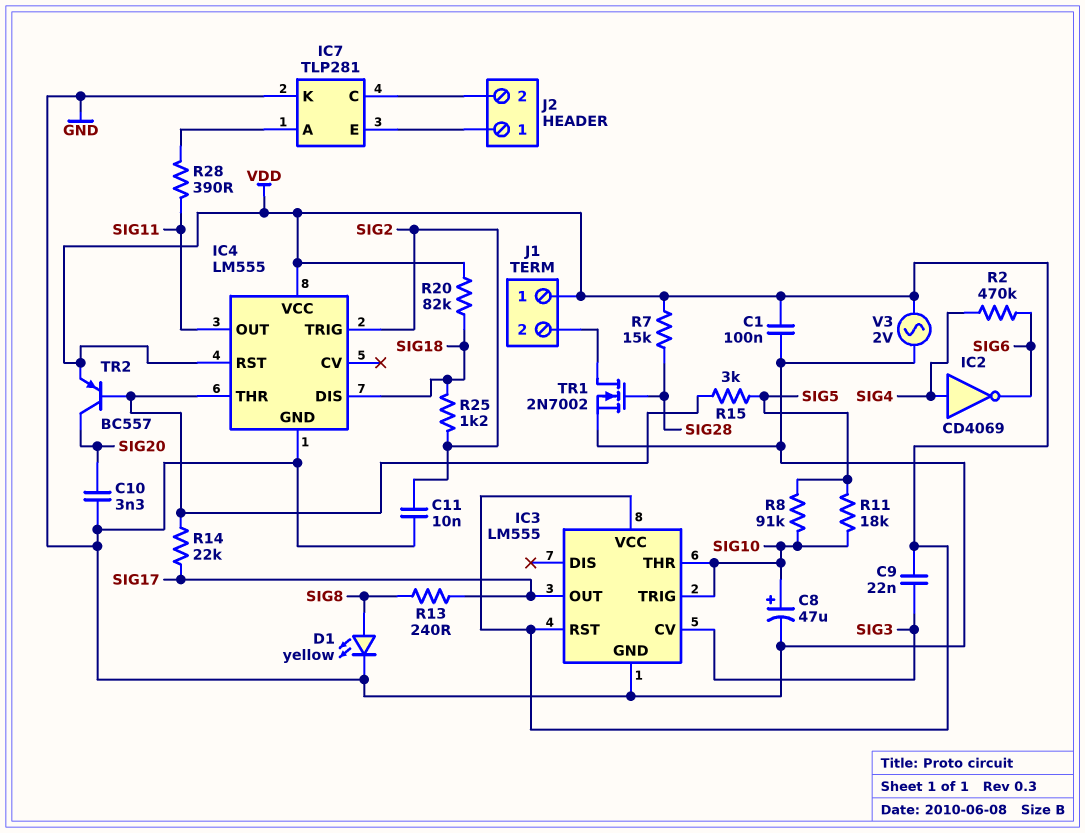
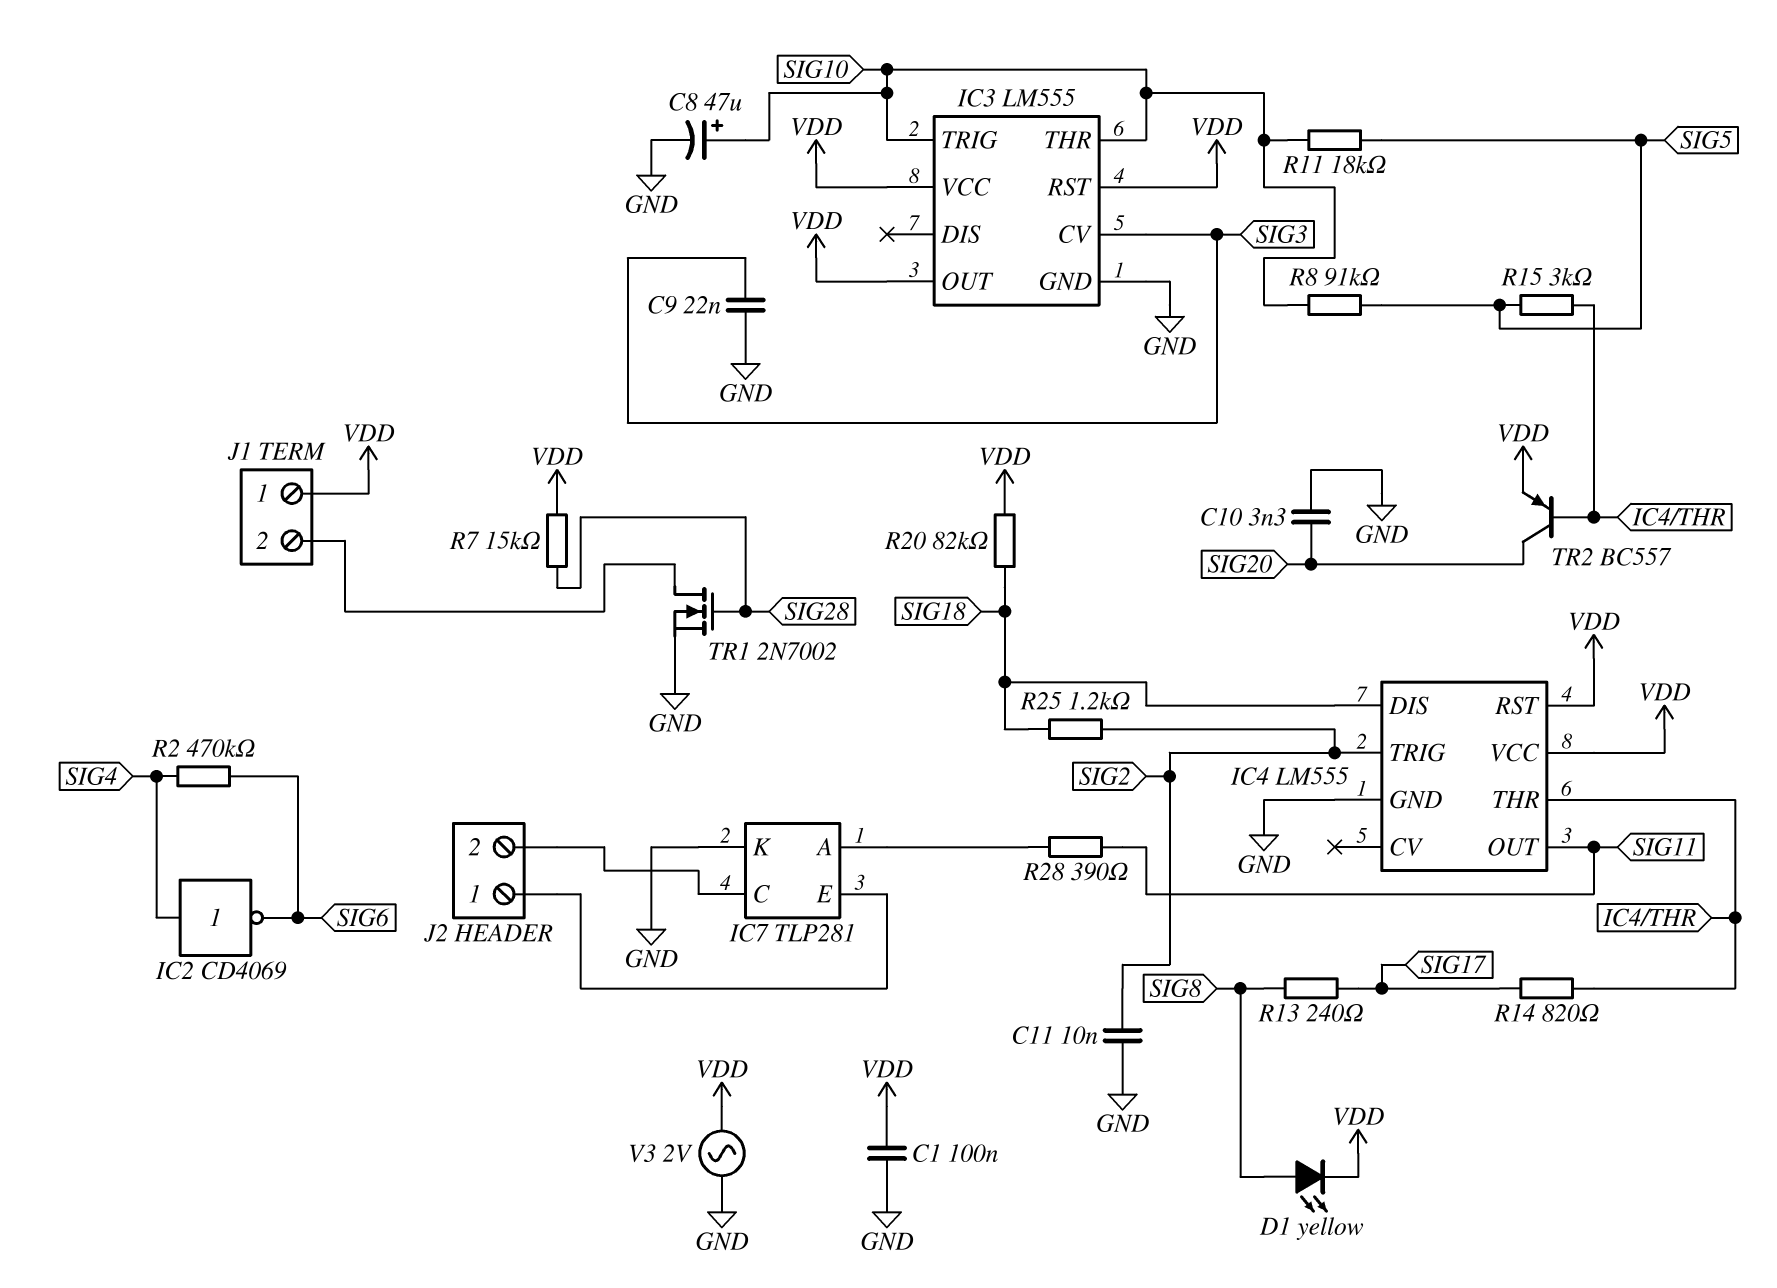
C9: 22nF (SIG3, VDD) -> 22nF (GND, SIG3)
D1: LED yellow (A SIG8, K GND) -> LED yellow (A SIG8, K VDD)
IC3 pin OUT: SIG17 -> VDD
R14: 22k (IC4/THR, SIG17) -> 820 (IC4/THR, SIG17)

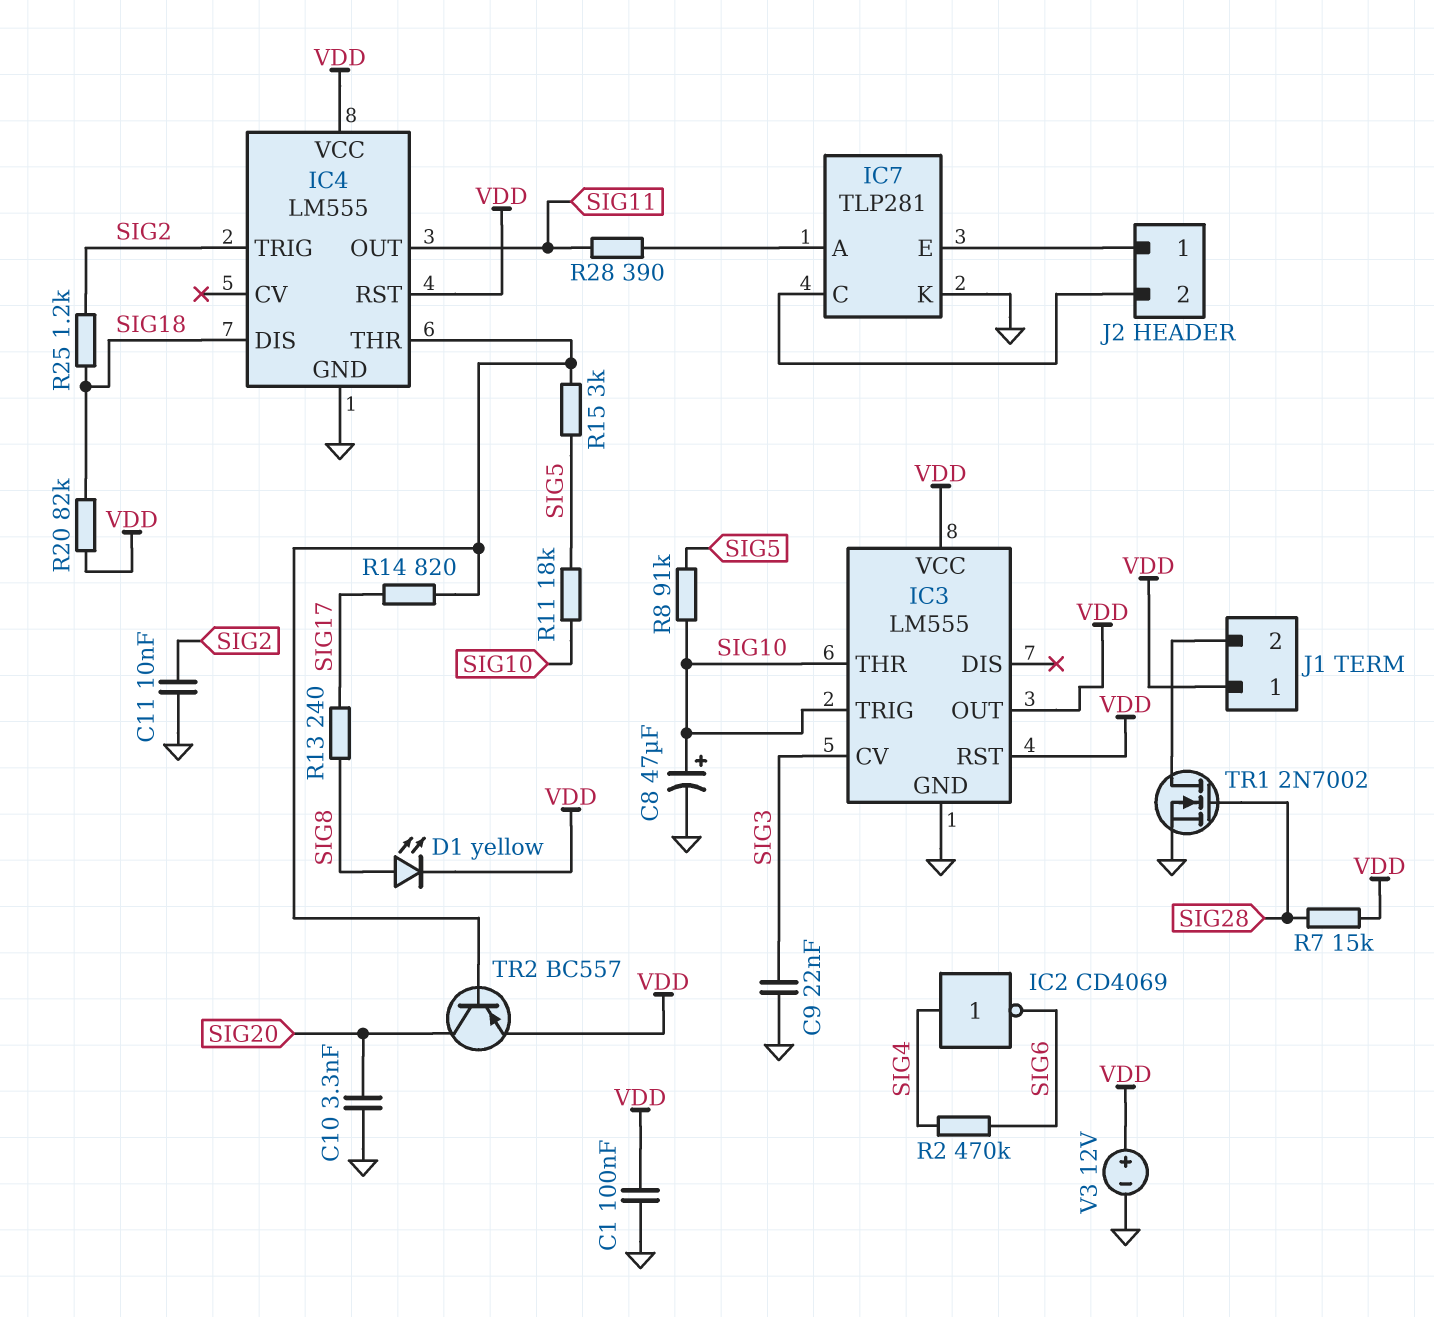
V3: AC 2V (GND, VDD) -> 12V (plus VDD, minus GND)

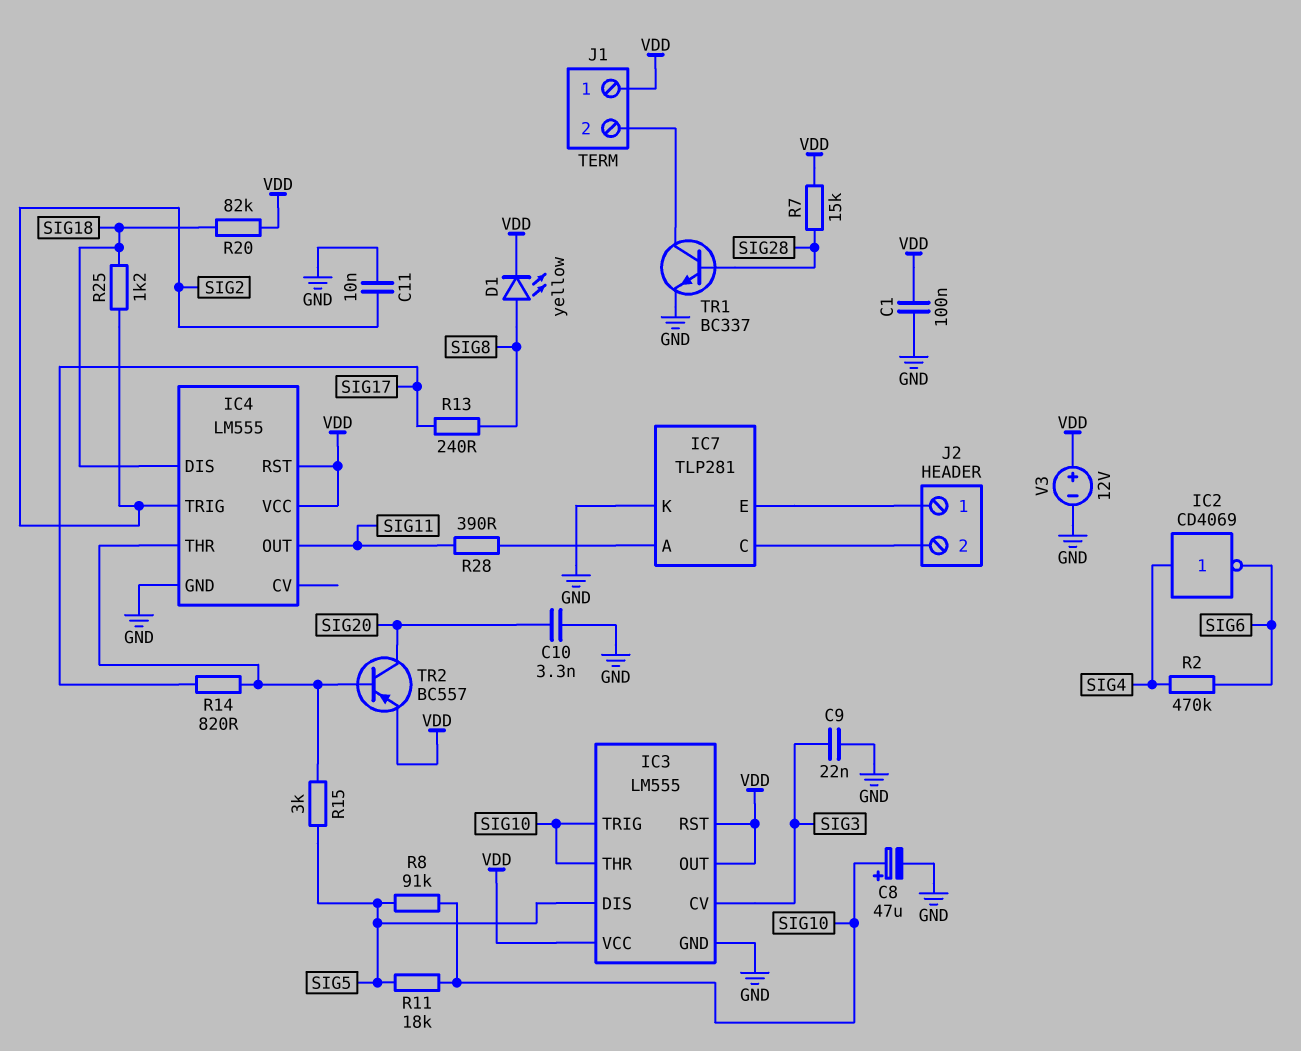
IC3 pin DIS: none -> SIG5
TR1: NMOS 2N7002 (G SIG28, D J1/2, S GND) -> NPN BC337 (B SIG28, C J1/2, E GND)

